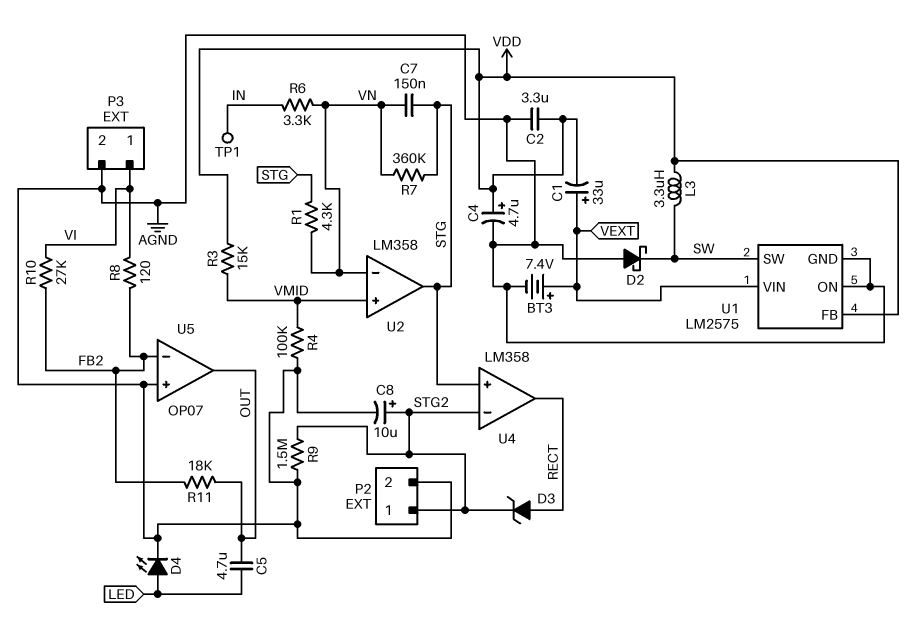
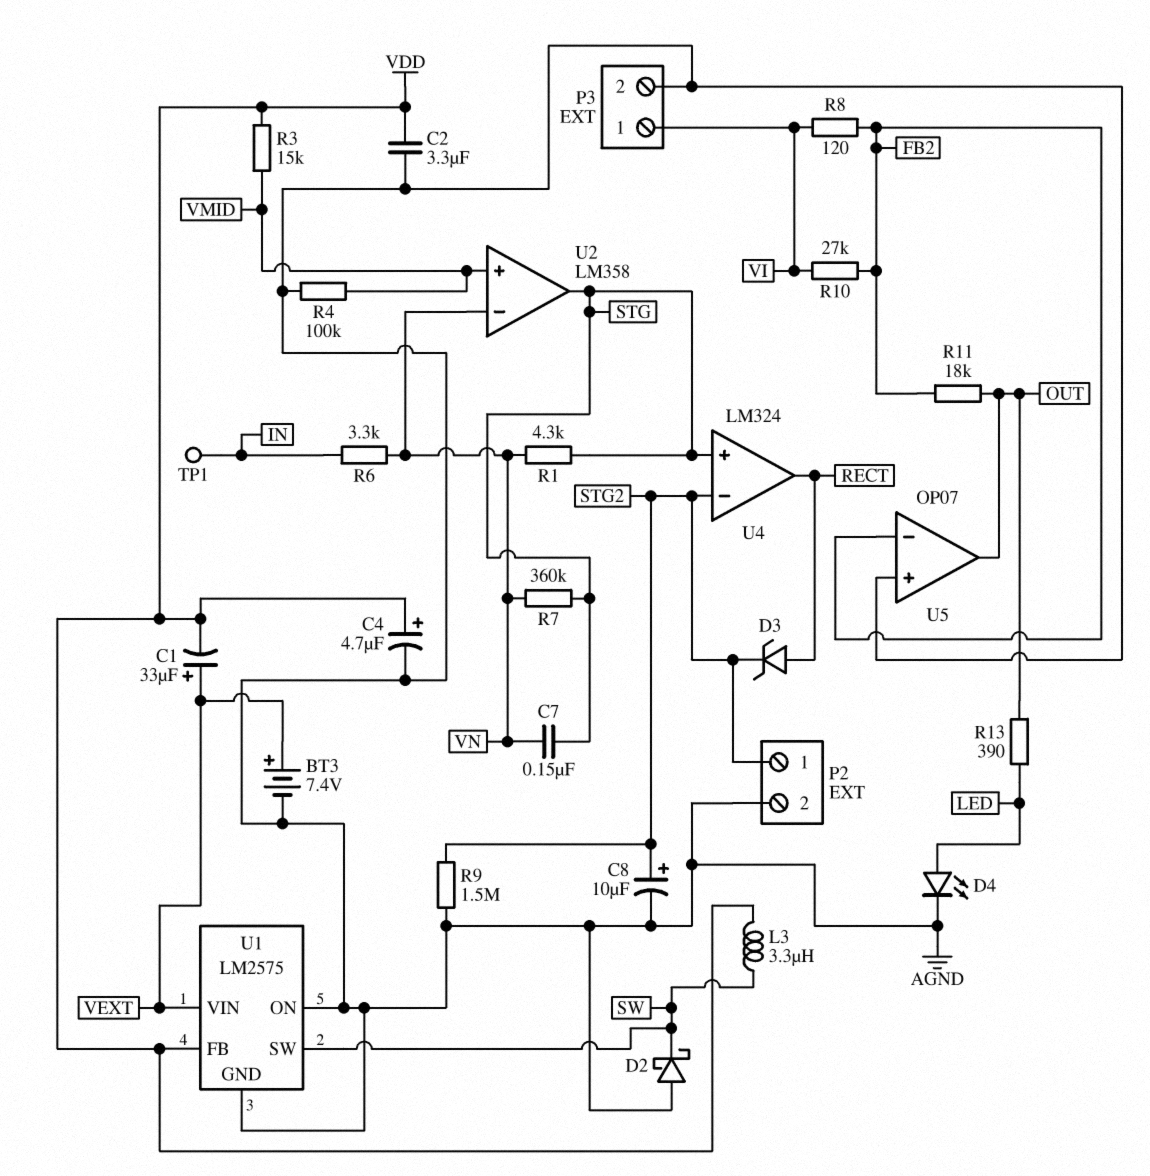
C5: 4.7uF (LED, OUT) -> none
R13: none -> 390 (LED, OUT)
U4: LM358 -> LM324

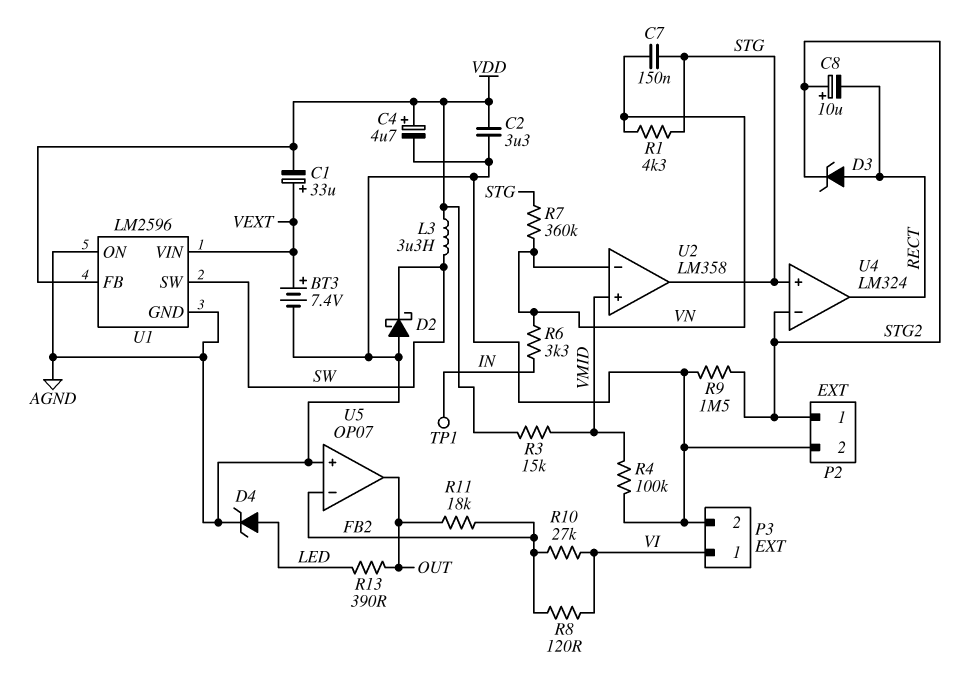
C8: 10uF (plus STG2, minus AGND) -> 10uF (plus STG2, minus RECT)
D4: LED (A LED, K AGND) -> zener (A LED, K AGND)
U1: LM2575 -> LM2596

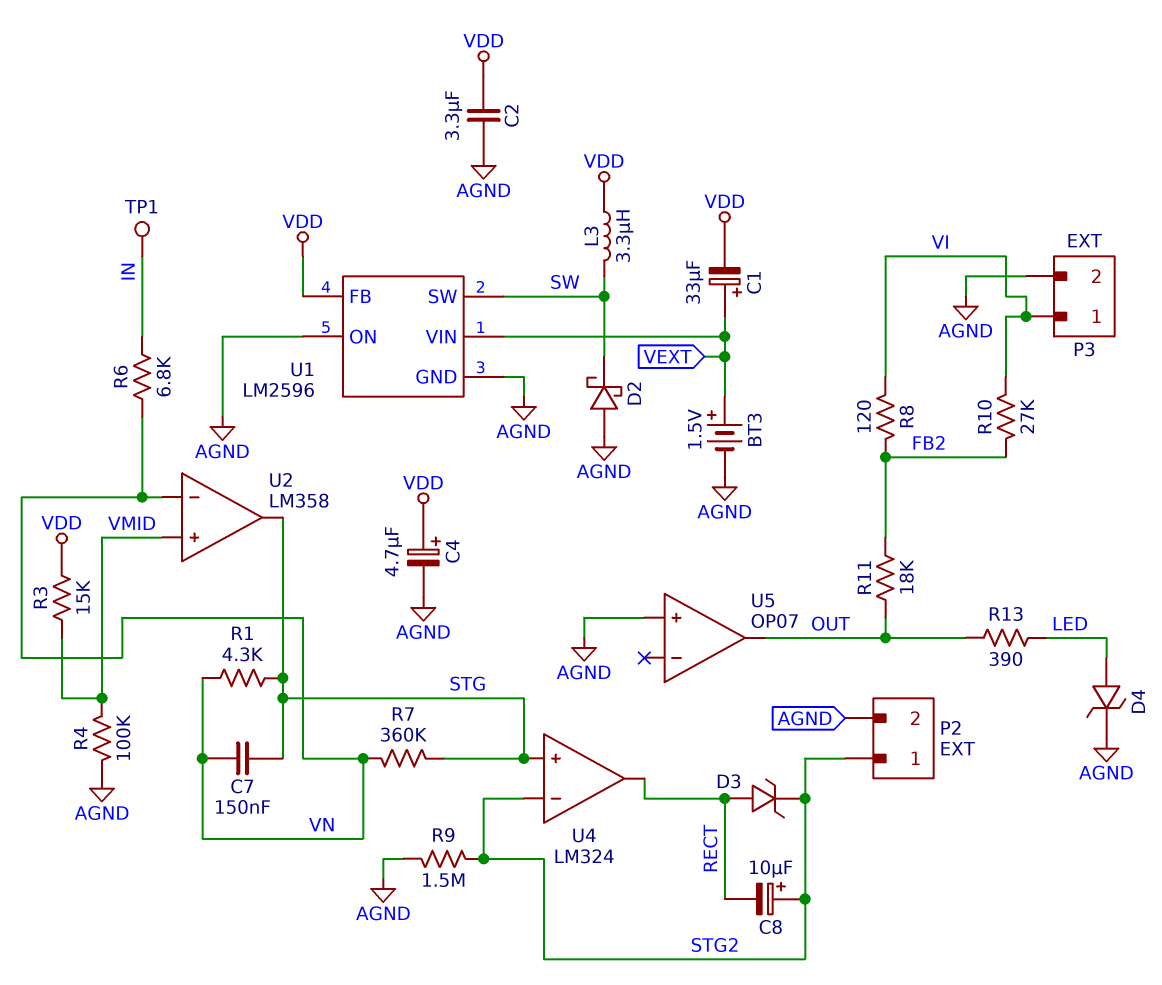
BT3: 7.4V (plus VEXT, minus AGND) -> 1.5V (plus VEXT, minus AGND)
R6: 3.3k (IN, VN) -> 6.8k (IN, VN)
U5 pin in-: FB2 -> none

